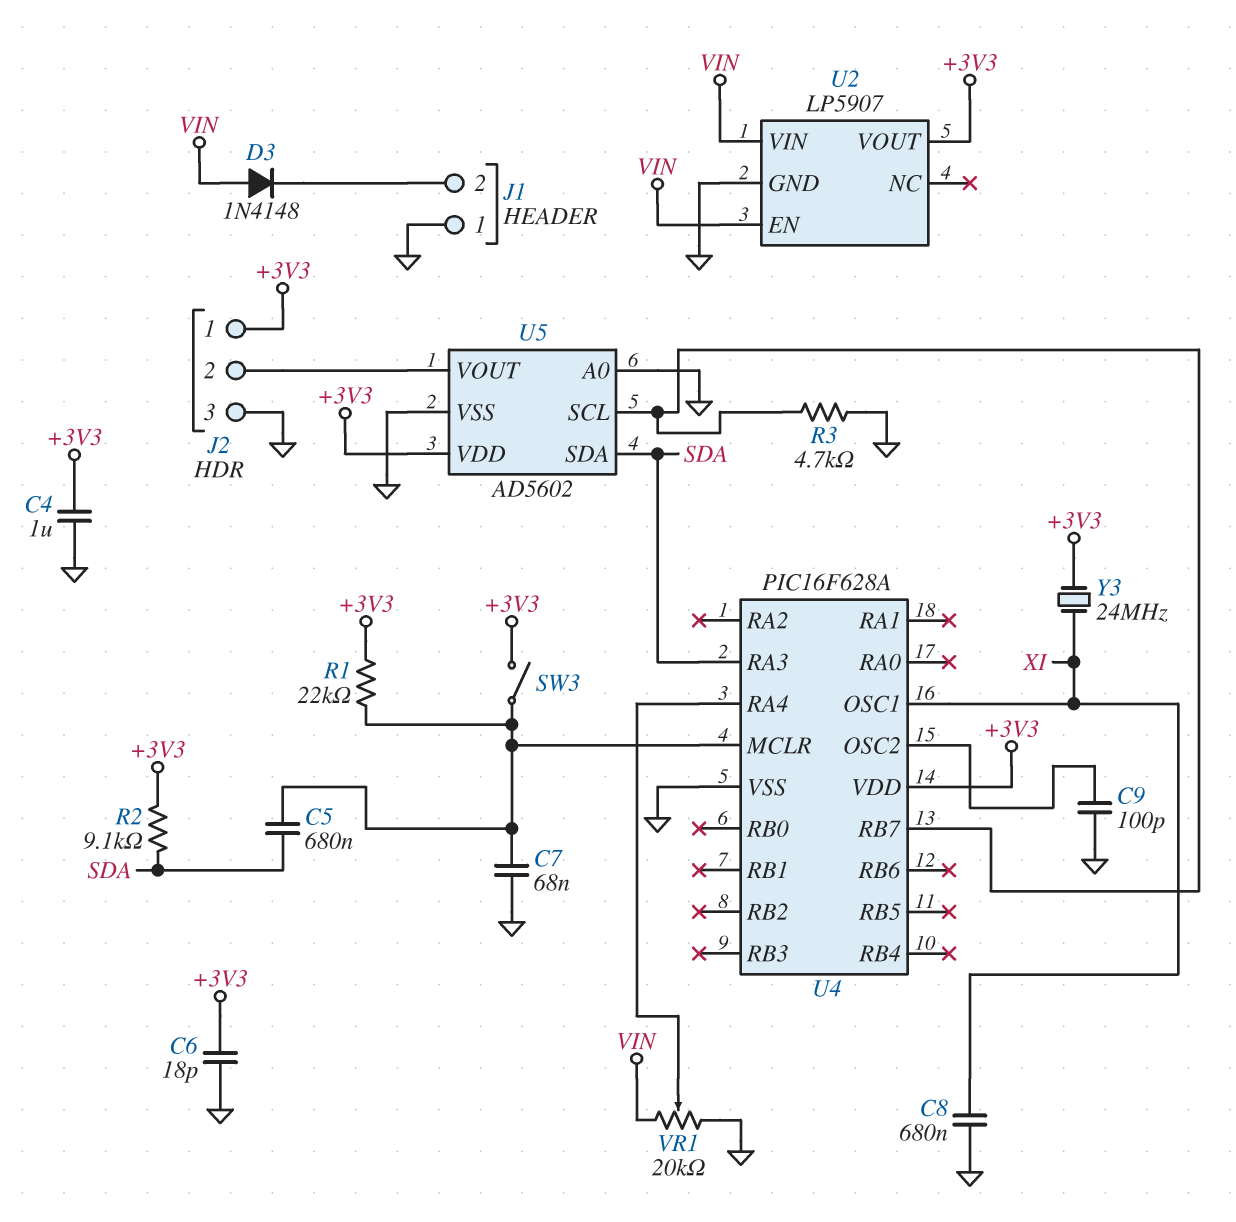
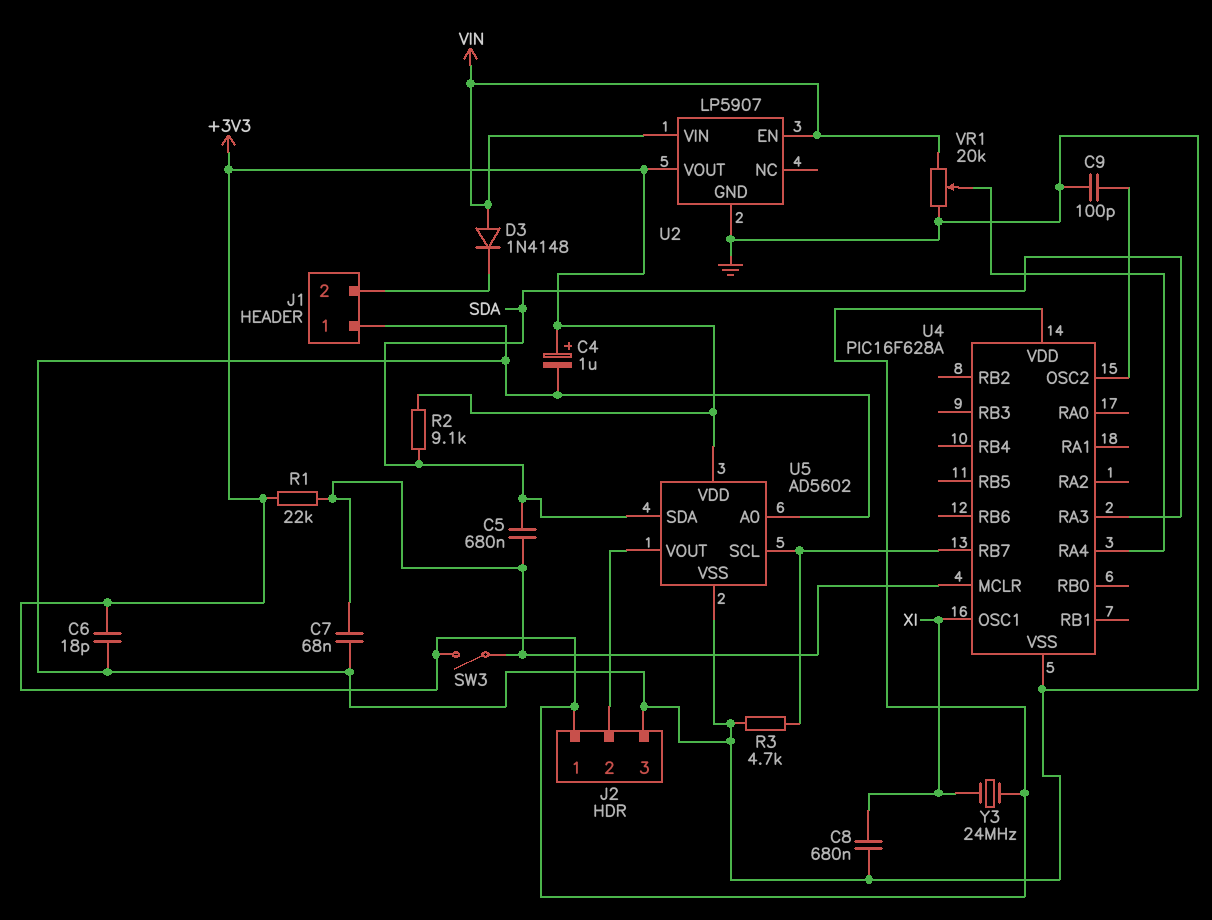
C4: 1uF (+3V3, GND) -> 1uF (plus +3V3, minus GND)

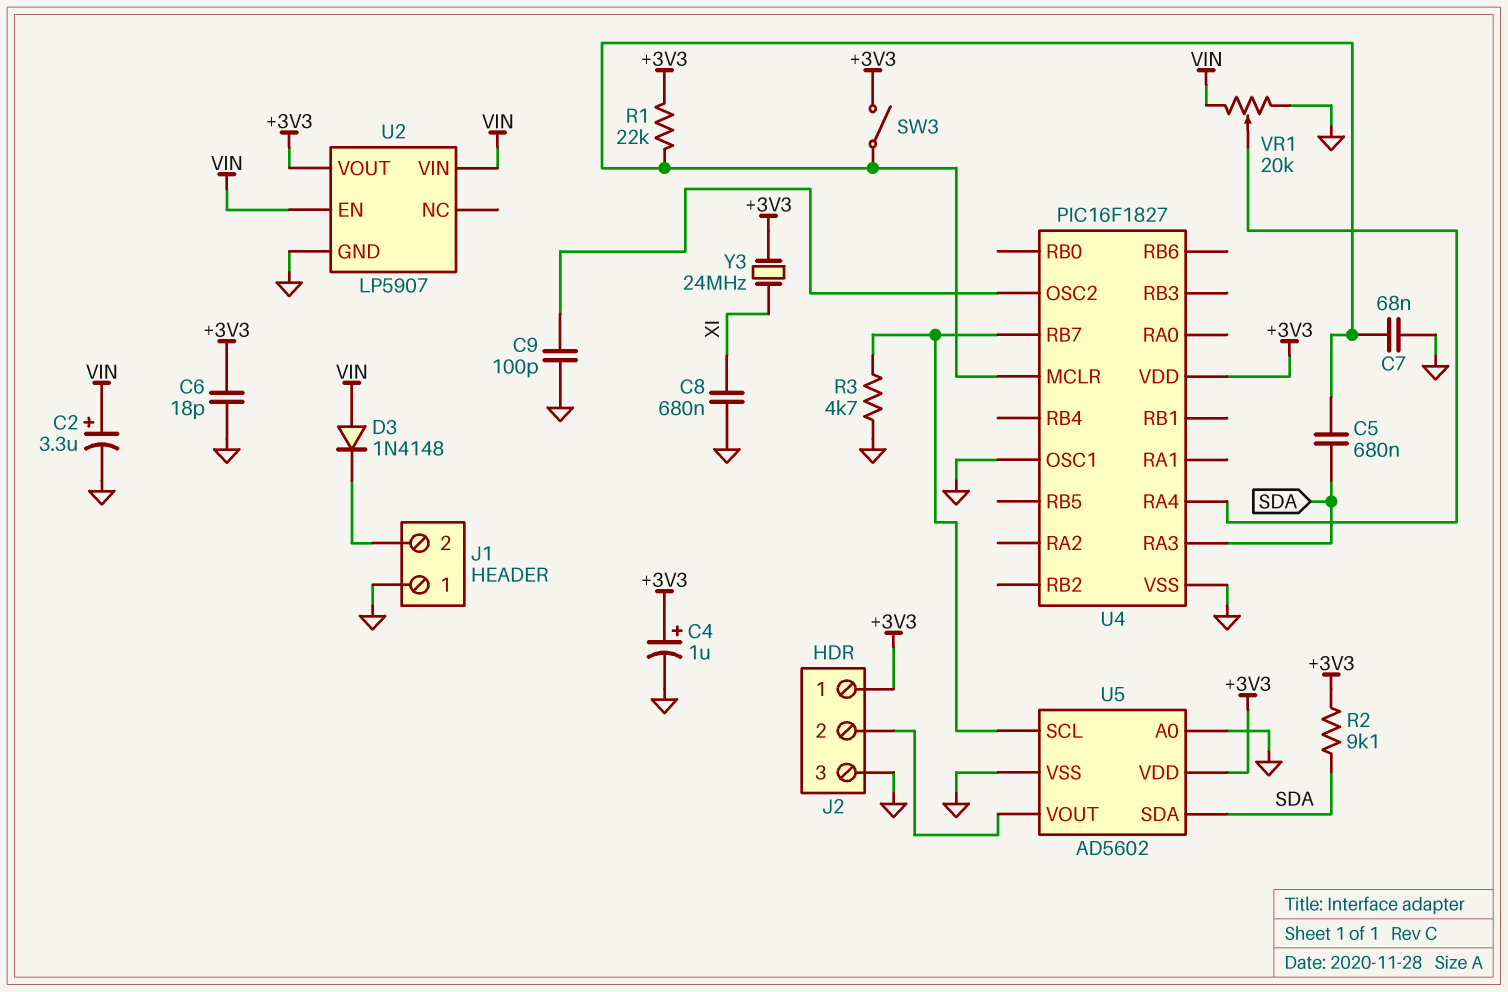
C2: none -> 3.3uF (plus VIN, minus GND)
U4: PIC16F628A -> PIC16F1827
U4 pin OSC1: XI -> GND

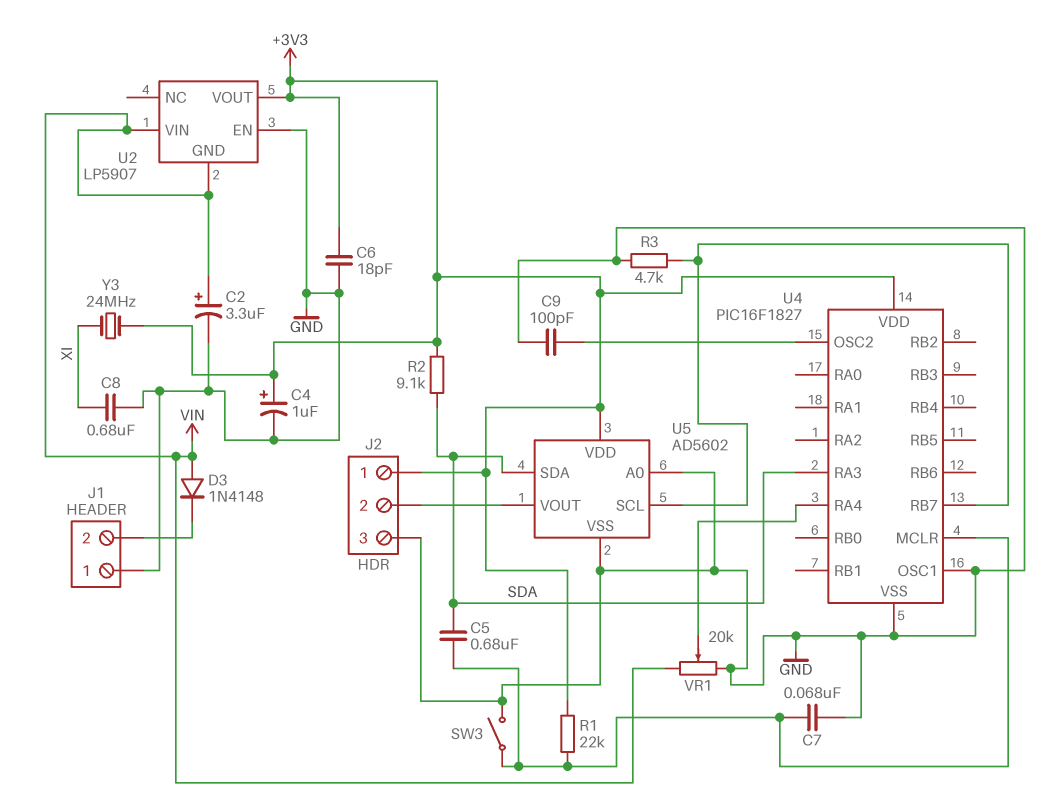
SW3: switch (+3V3, U4/MCLR) -> switch (GND, U4/MCLR)
U2 pin EN: VIN -> GND
U2 pin GND: GND -> VIN

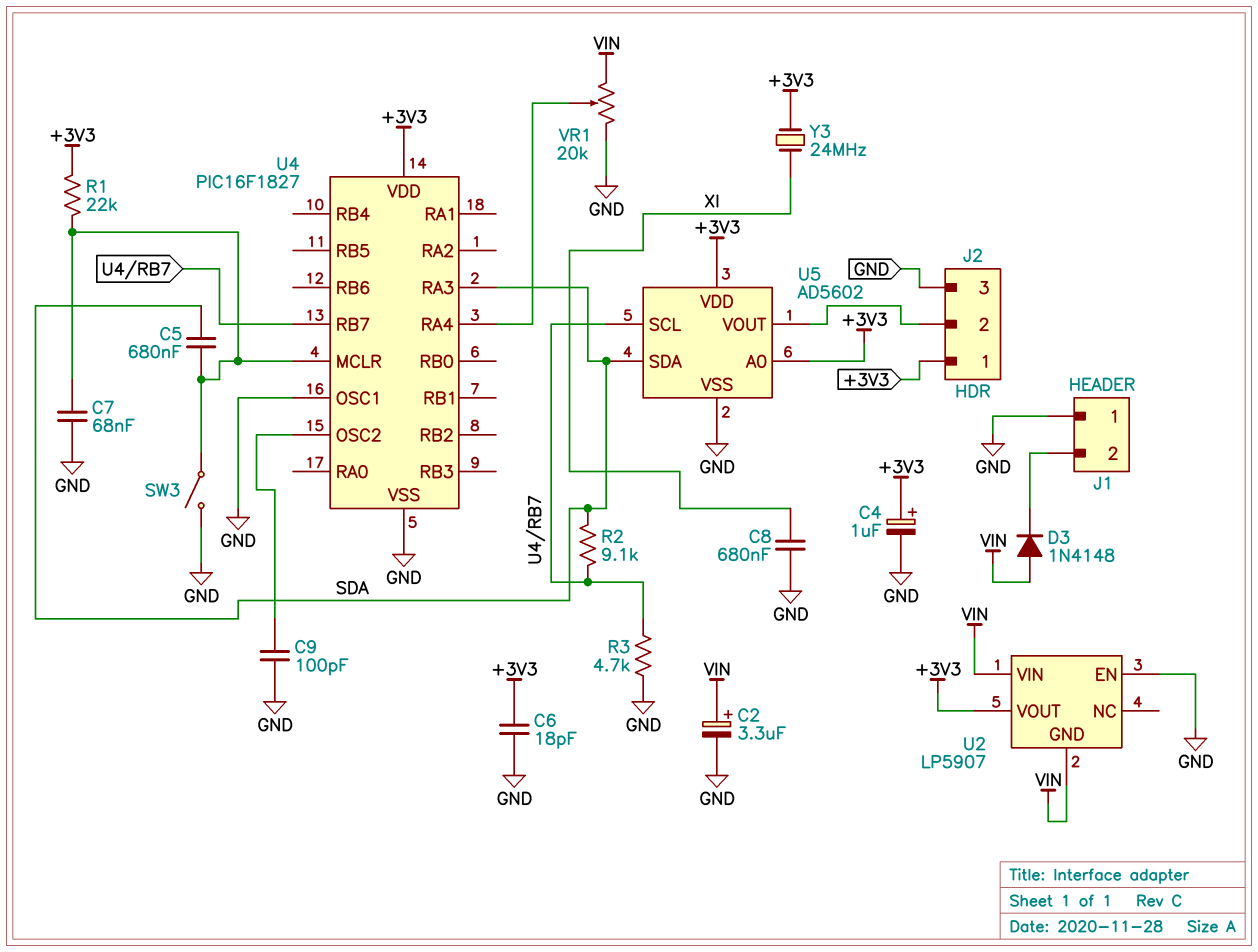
R2: 9.1k (+3V3, SDA) -> 9.1k (SDA, U4/RB7)
U5 pin A0: GND -> +3V3

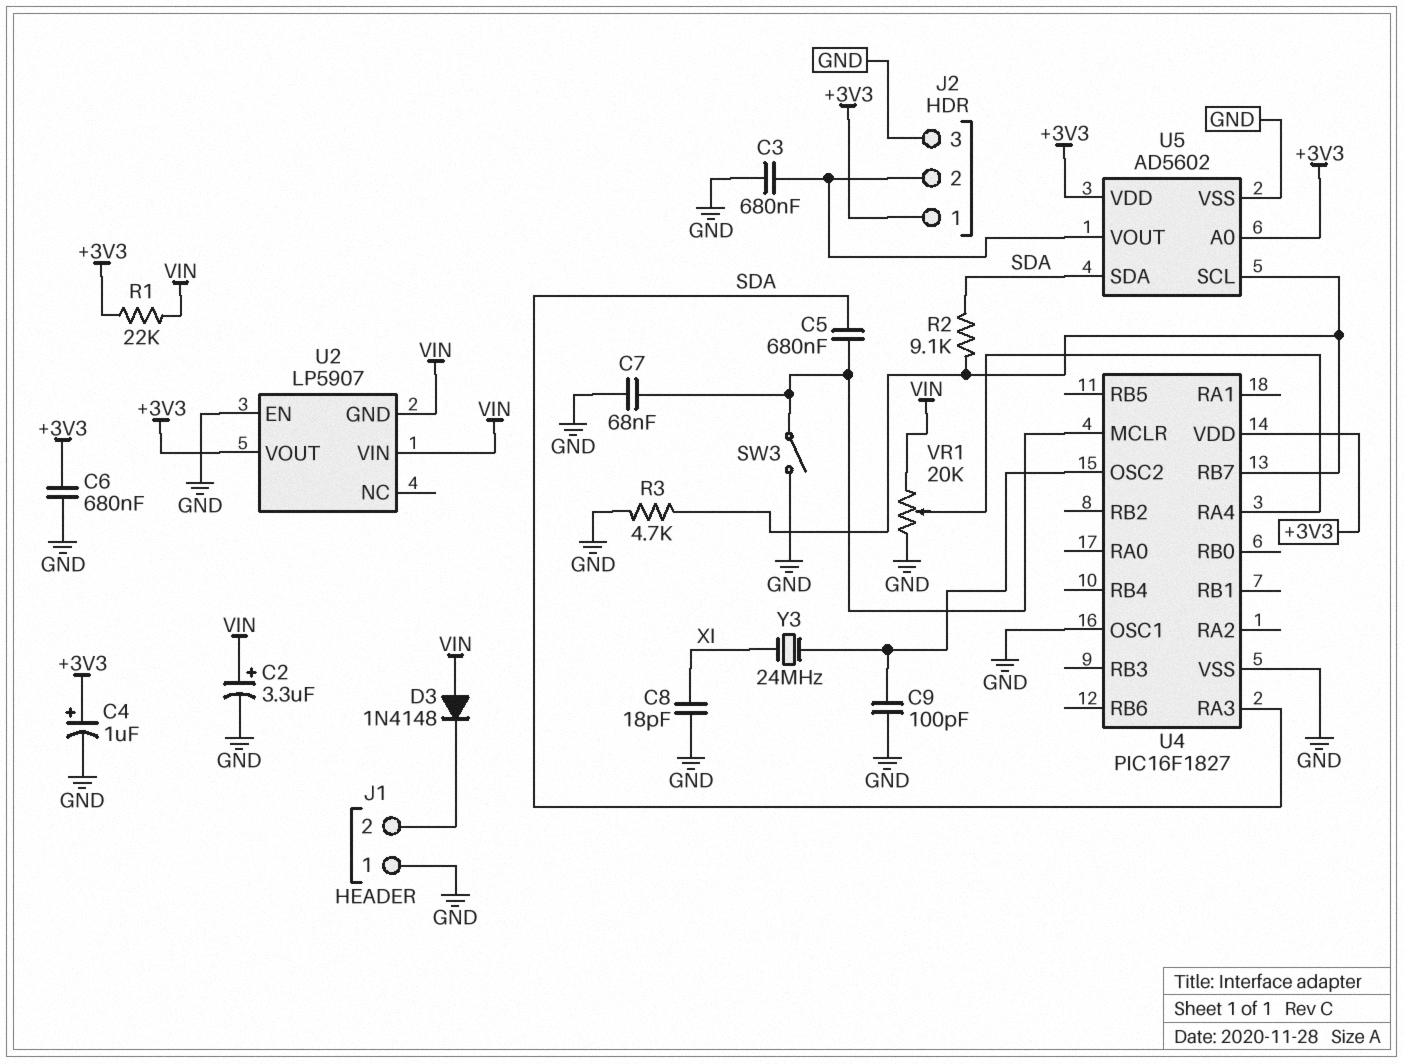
C3: none -> 680nF (GND, J2/2)
C6: 18pF (+3V3, GND) -> 680nF (+3V3, GND)
C8: 680nF (GND, XI) -> 18pF (GND, XI)
R1: 22k (+3V3, U4/MCLR) -> 22k (+3V3, VIN)
Y3: 24MHz (+3V3, XI) -> 24MHz (U4/OSC2, XI)

